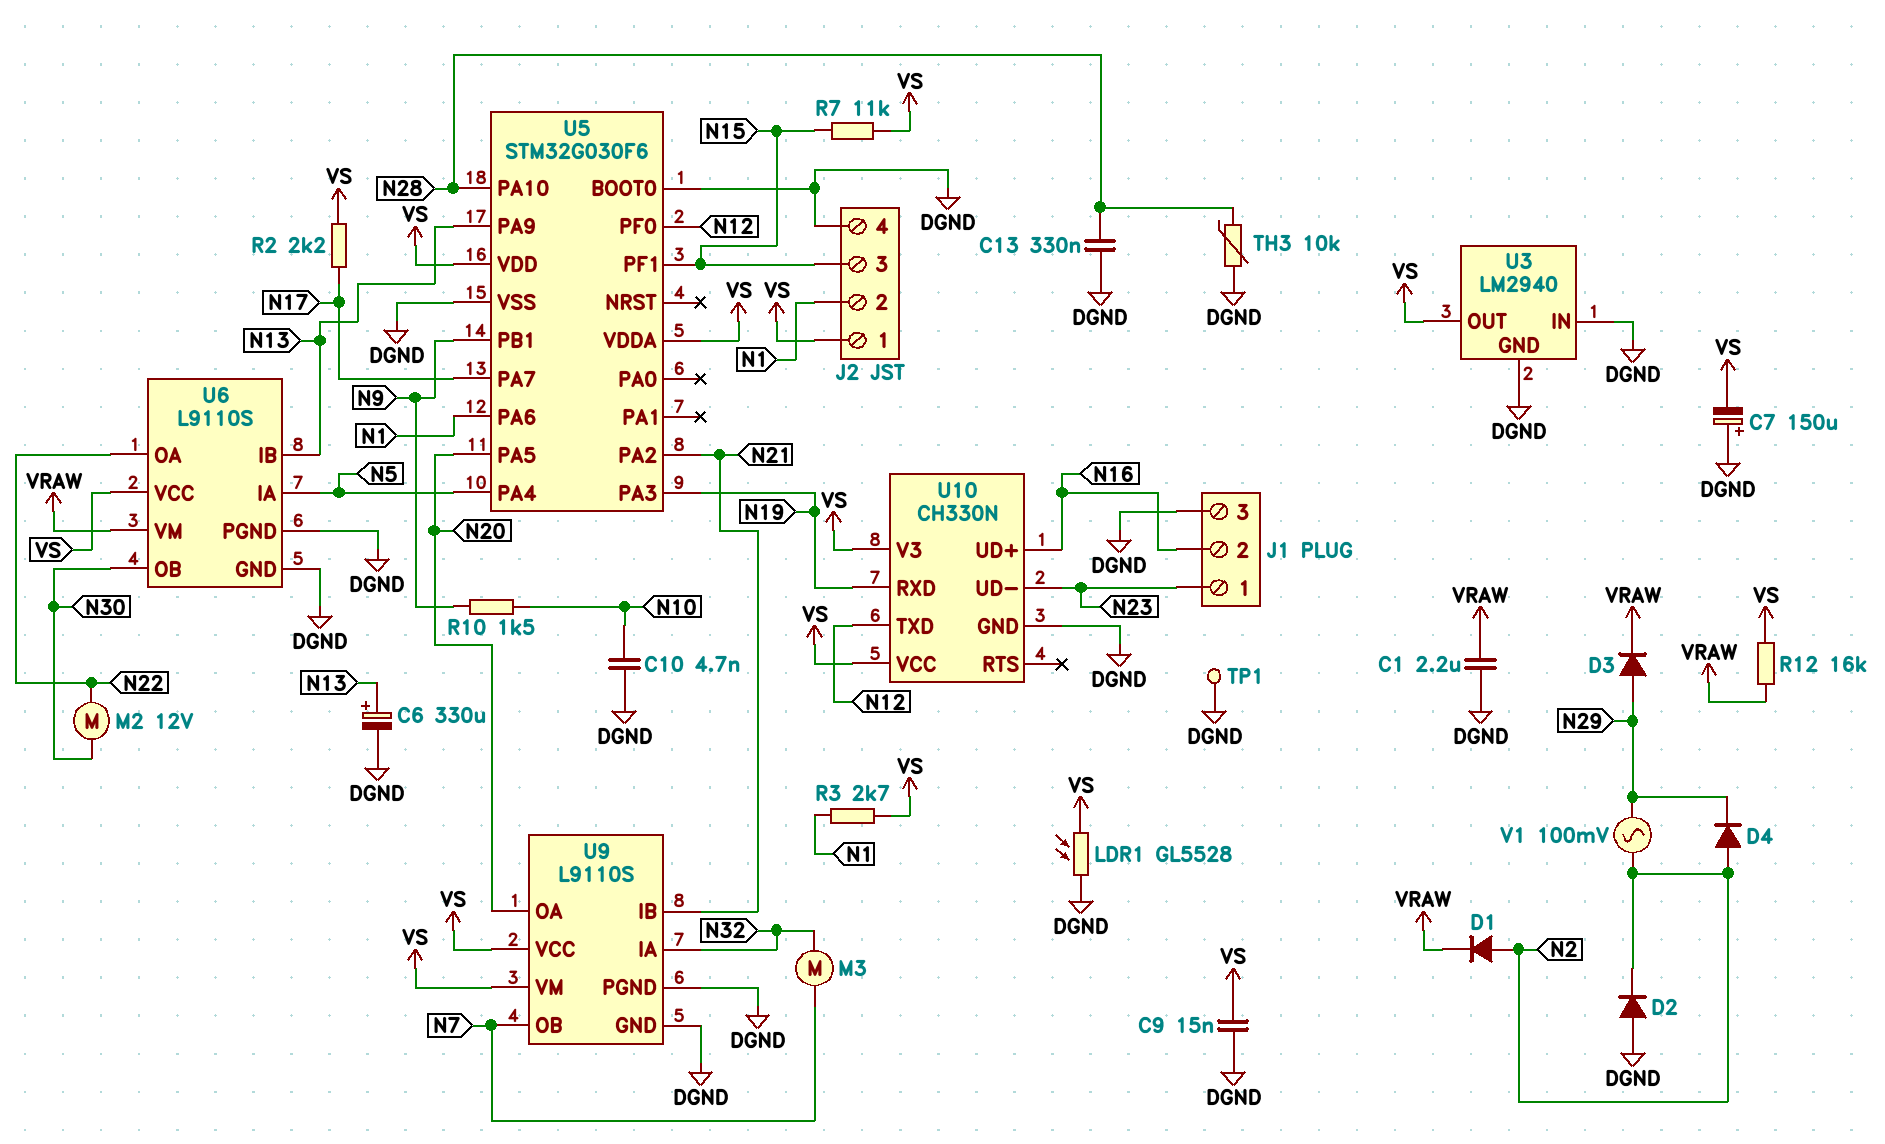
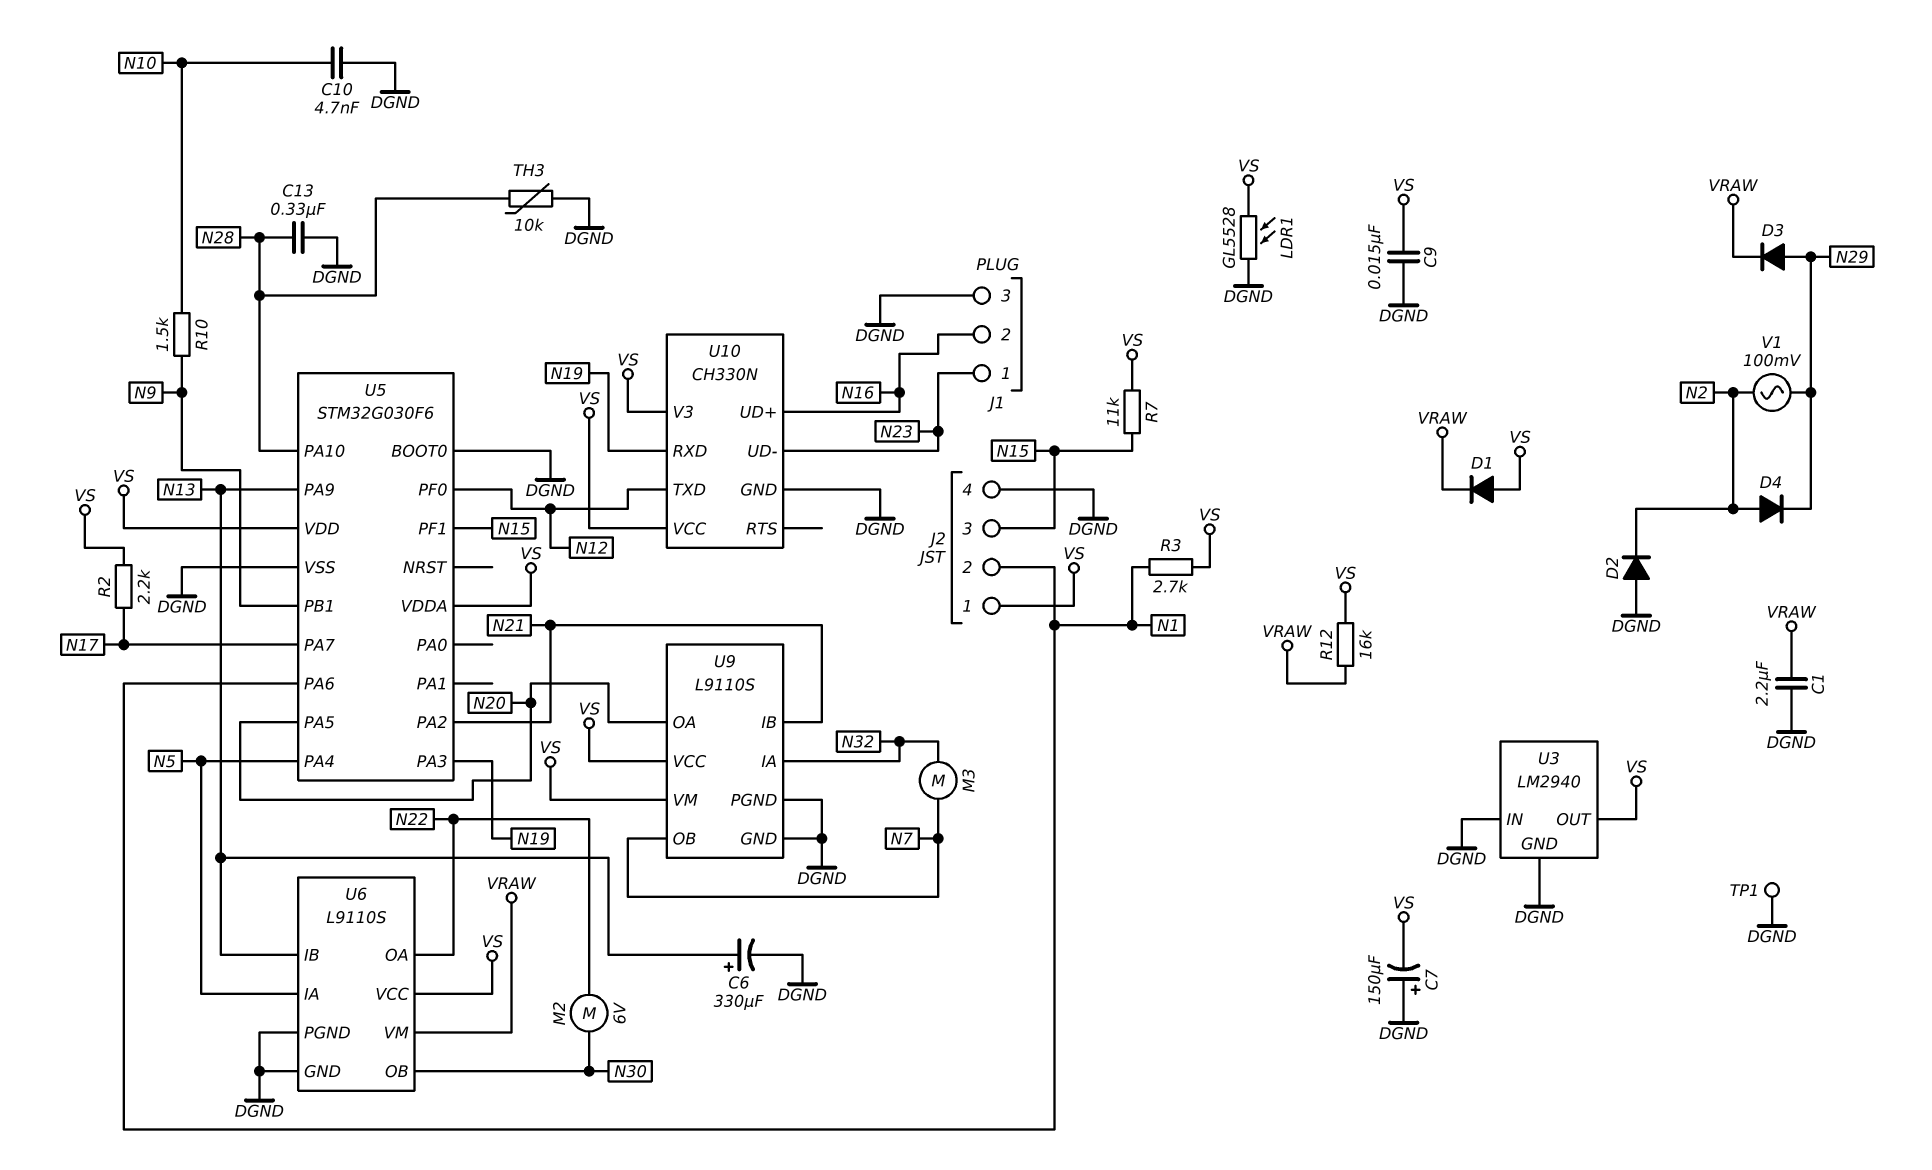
D1: diode (A N2, K VRAW) -> diode (A VS, K VRAW)
M2: motor 12V (N22, N30) -> motor 6V (N22, N30)

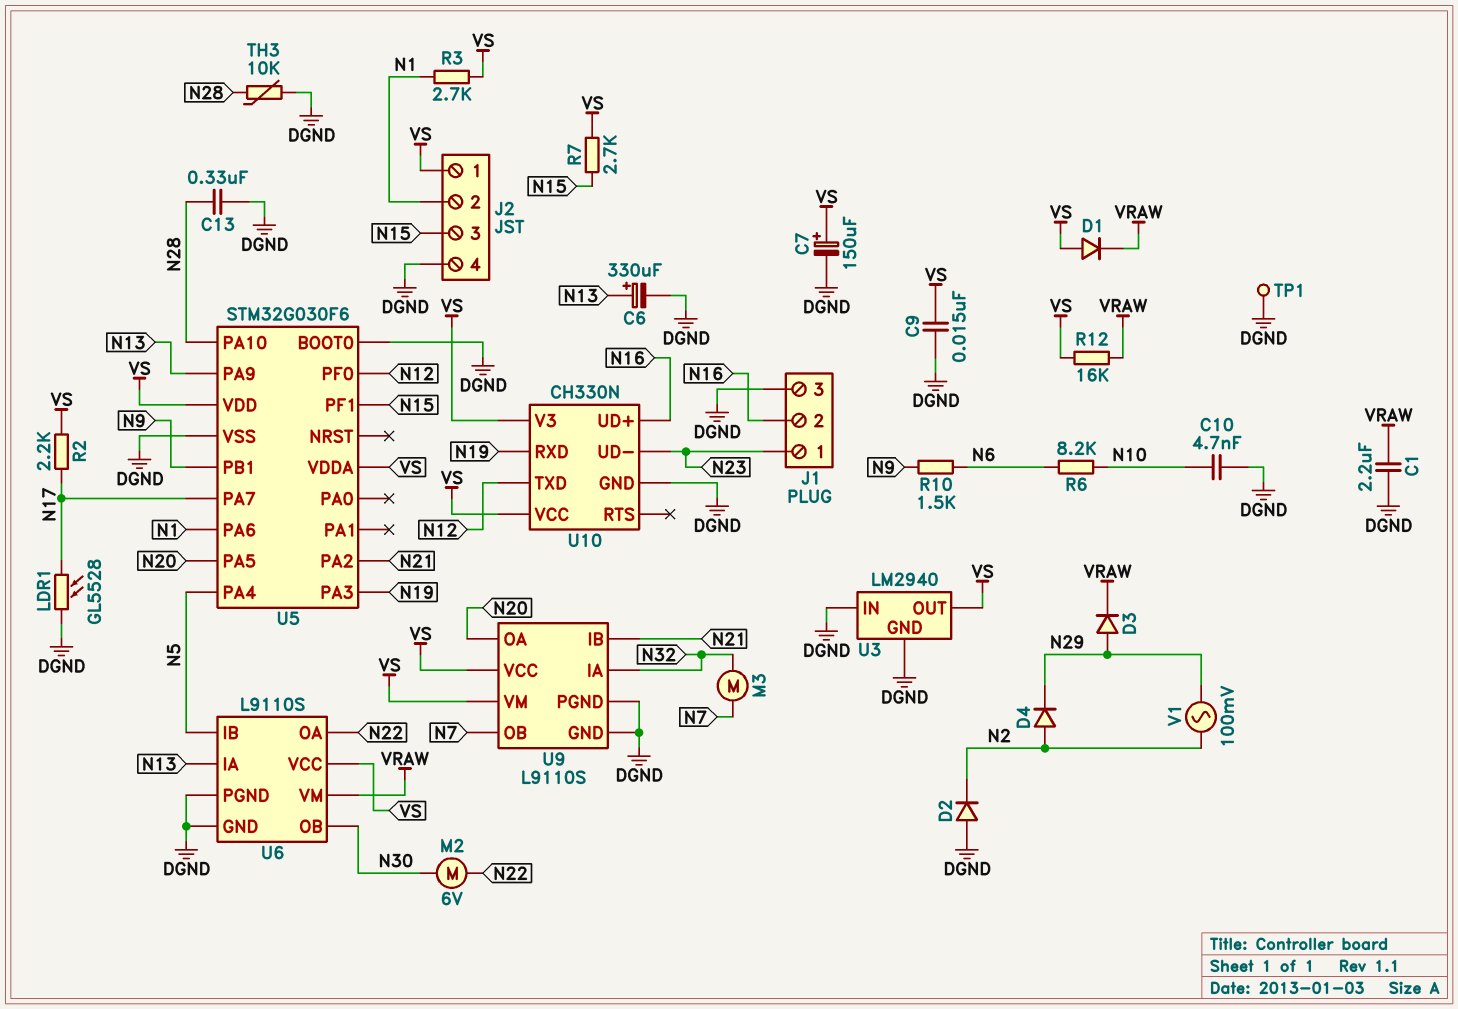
C7: 150uF (plus DGND, minus VS) -> 150uF (plus VS, minus DGND)
LDR1: GL5528 (DGND, VS) -> GL5528 (DGND, N17)
R6: none -> 8.2k (N6, N10)
R7: 11k (N15, VS) -> 2.7k (N15, VS)
R10: 1.5k (N9, N10) -> 1.5k (N6, N9)
U6 pin IA: N5 -> N13
U6 pin IB: N13 -> N5

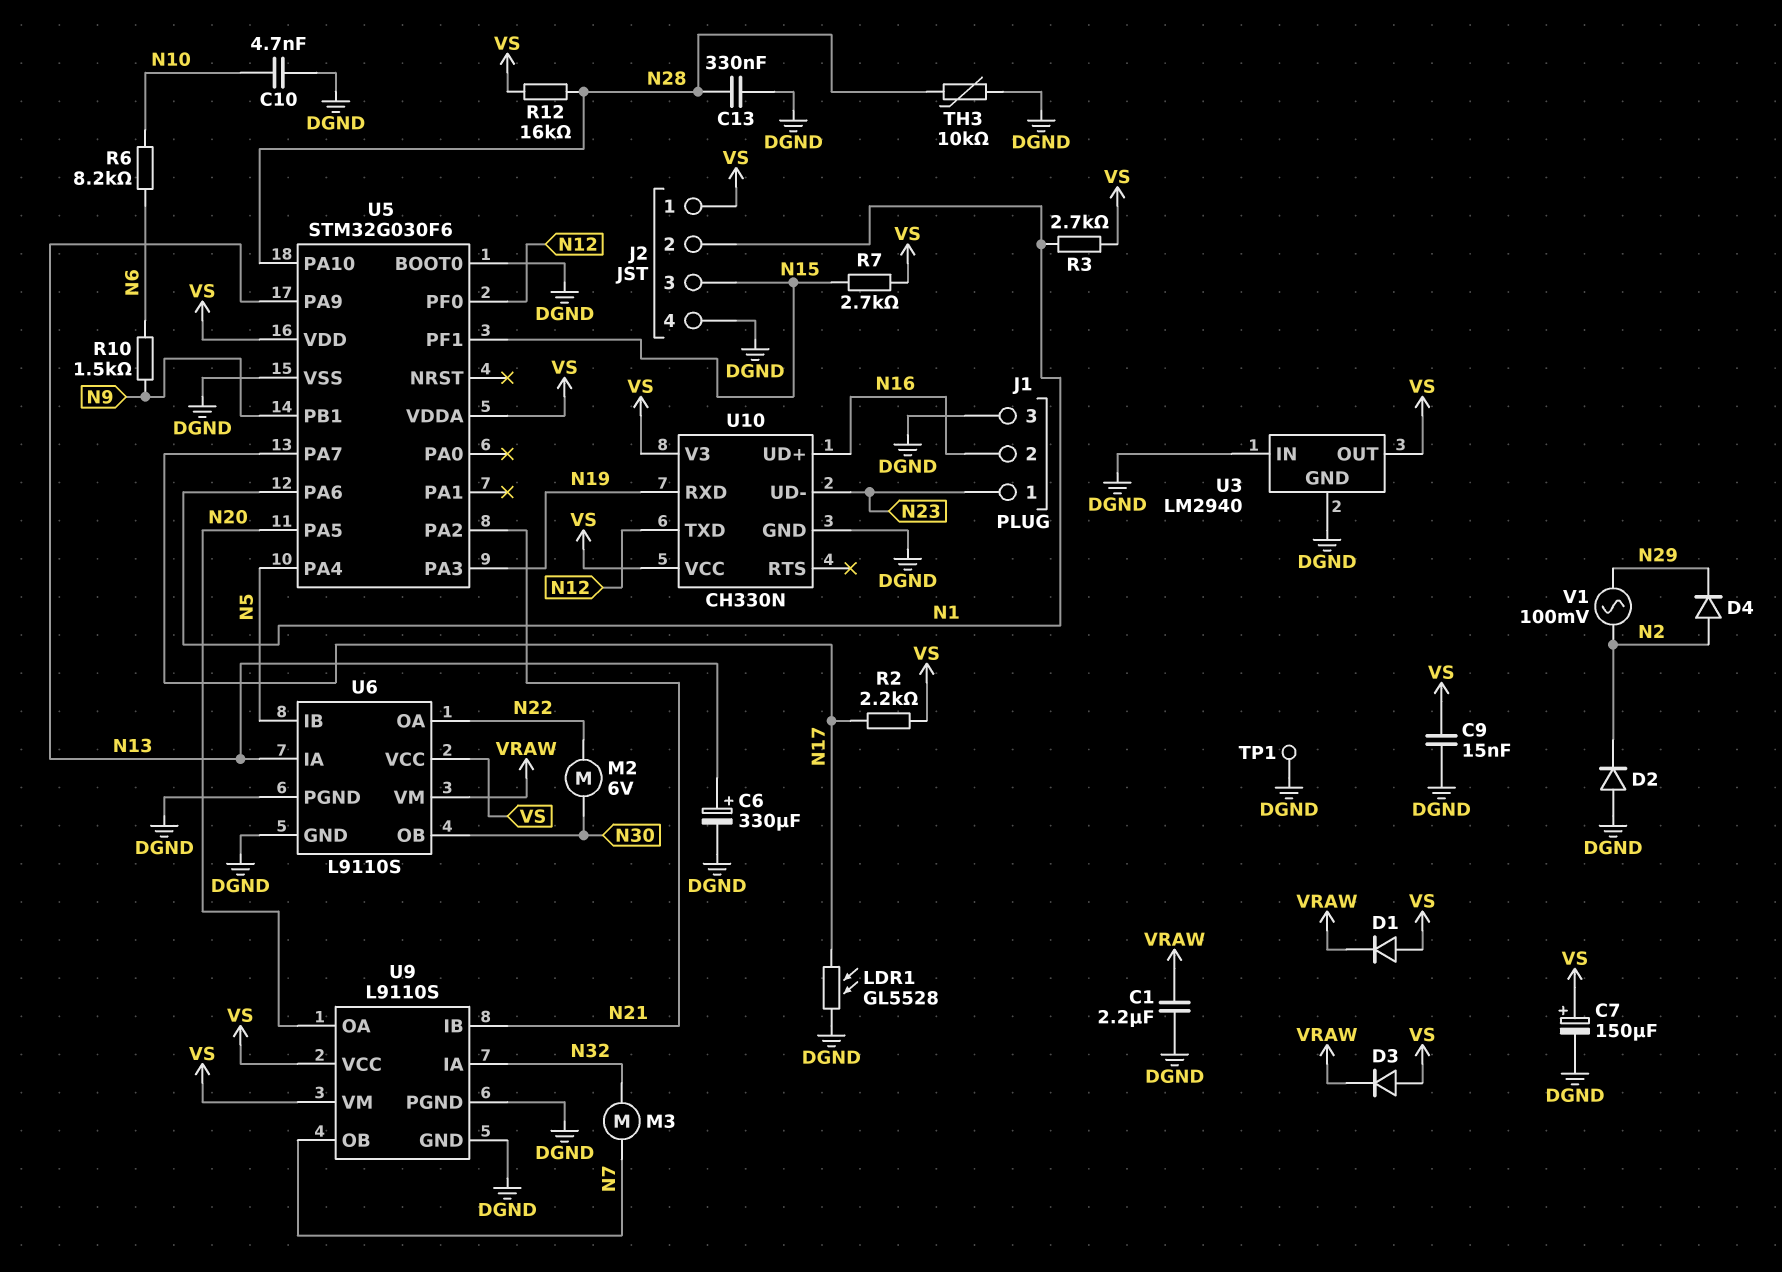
D3: diode (A N29, K VRAW) -> diode (A VS, K VRAW)
R12: 16k (VRAW, VS) -> 16k (N28, VS)

